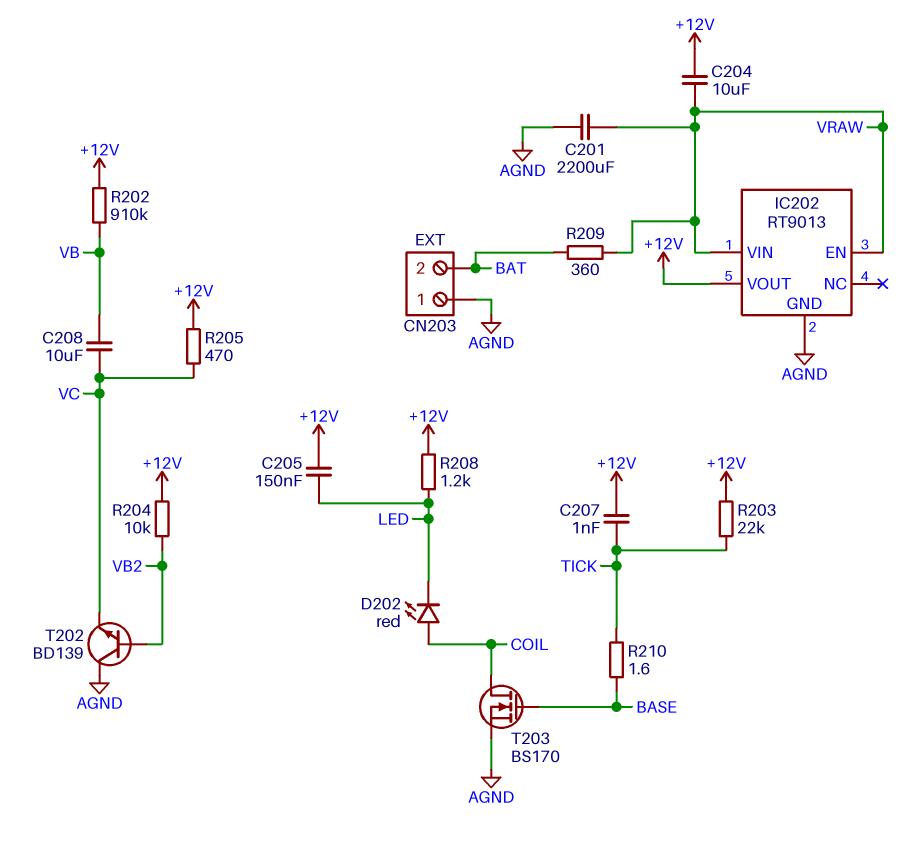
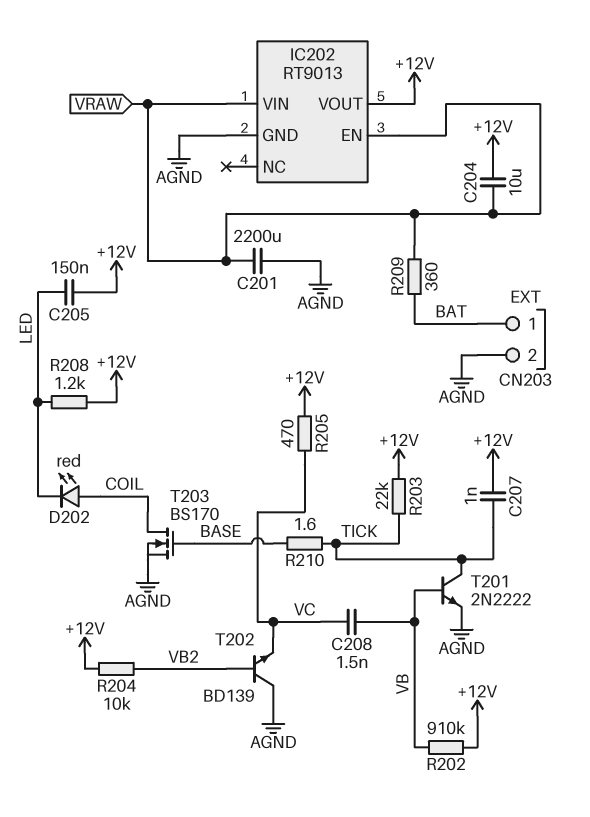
C208: 10uF (VB, VC) -> 1.5nF (VB, VC)
CN203 pin 1: AGND -> BAT
CN203 pin 2: BAT -> AGND
T201: none -> NPN 2N2222 (B VB, C TICK, E AGND)

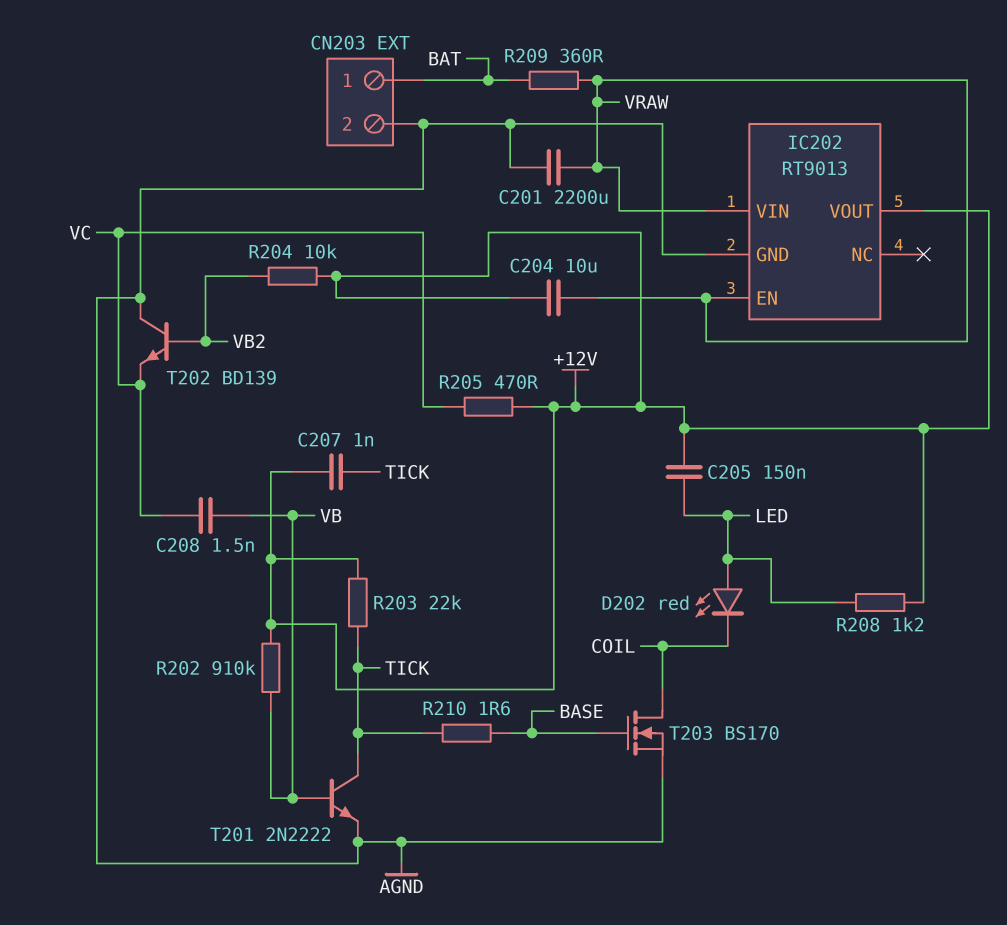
D202: LED red (A COIL, K LED) -> LED red (A LED, K COIL)

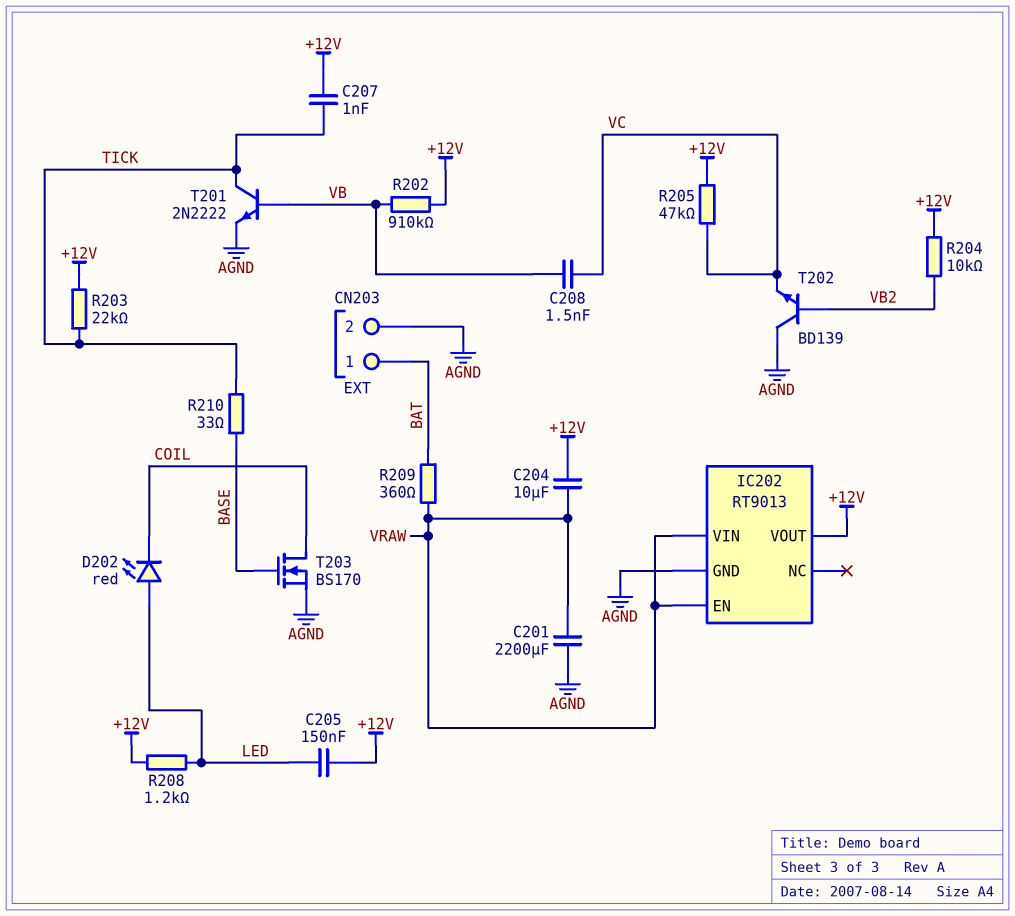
R205: 470 (+12V, VC) -> 47k (+12V, VC)
R210: 1.6 (BASE, TICK) -> 33 (BASE, TICK)

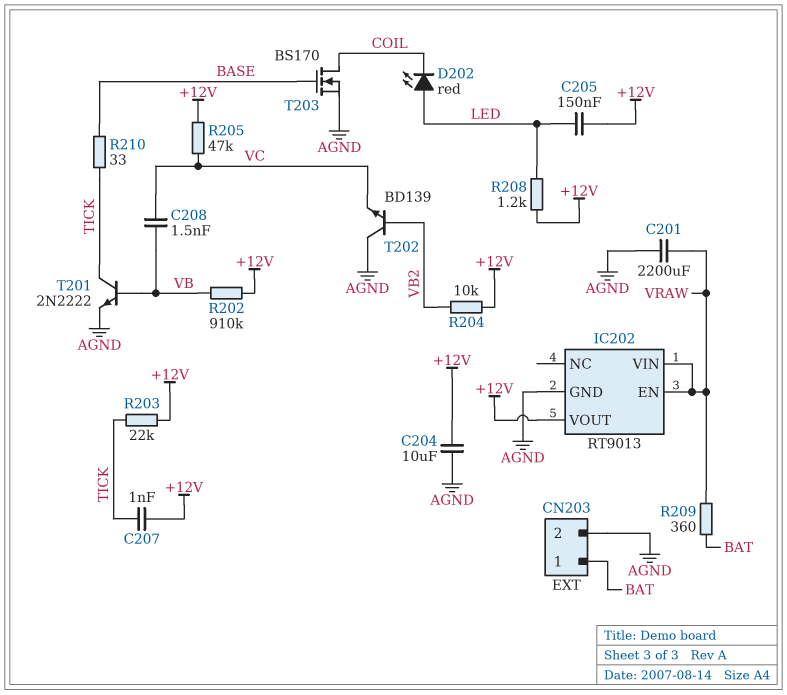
C204: 10uF (+12V, VRAW) -> 10uF (+12V, AGND)

